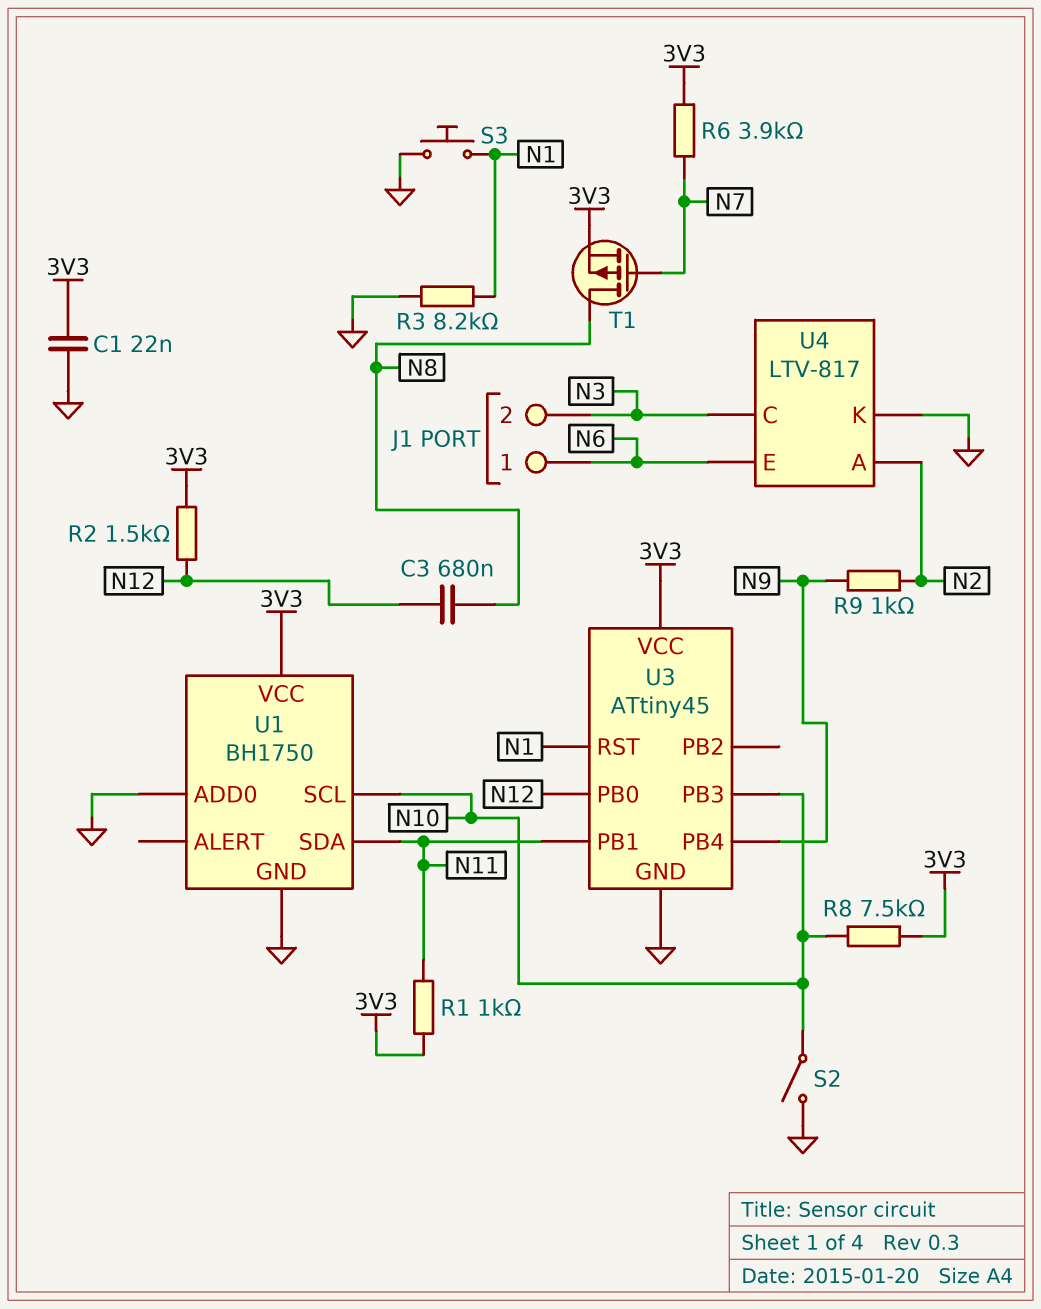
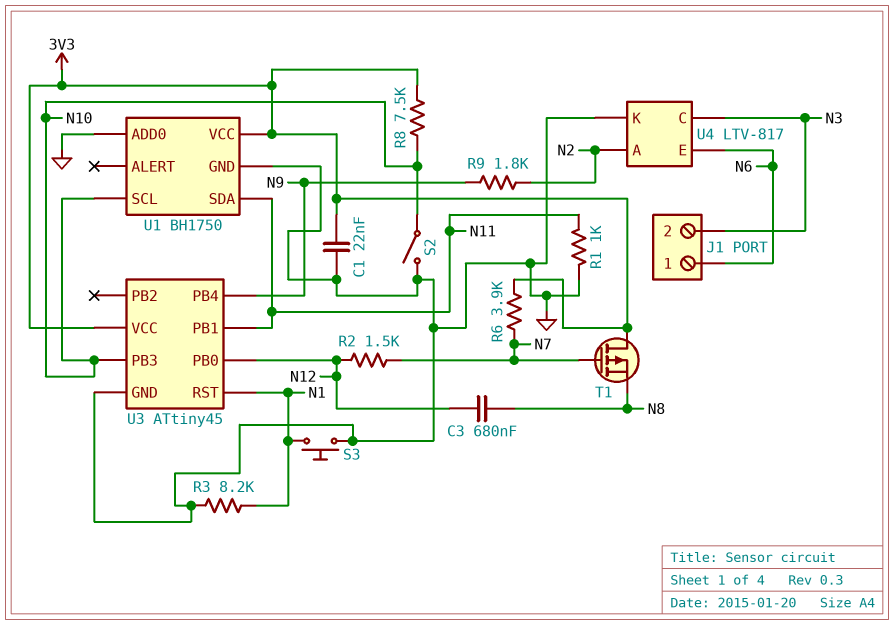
R1: 1k (3V3, N11) -> 1k (GND, N11)
R2: 1.5k (3V3, N12) -> 1.5k (N7, N12)
R9: 1k (N2, N9) -> 1.8k (N2, N9)
T1: PMOS (G N7, D N8, S 3V3) -> PMOS (G N7, D 3V3, S N8)

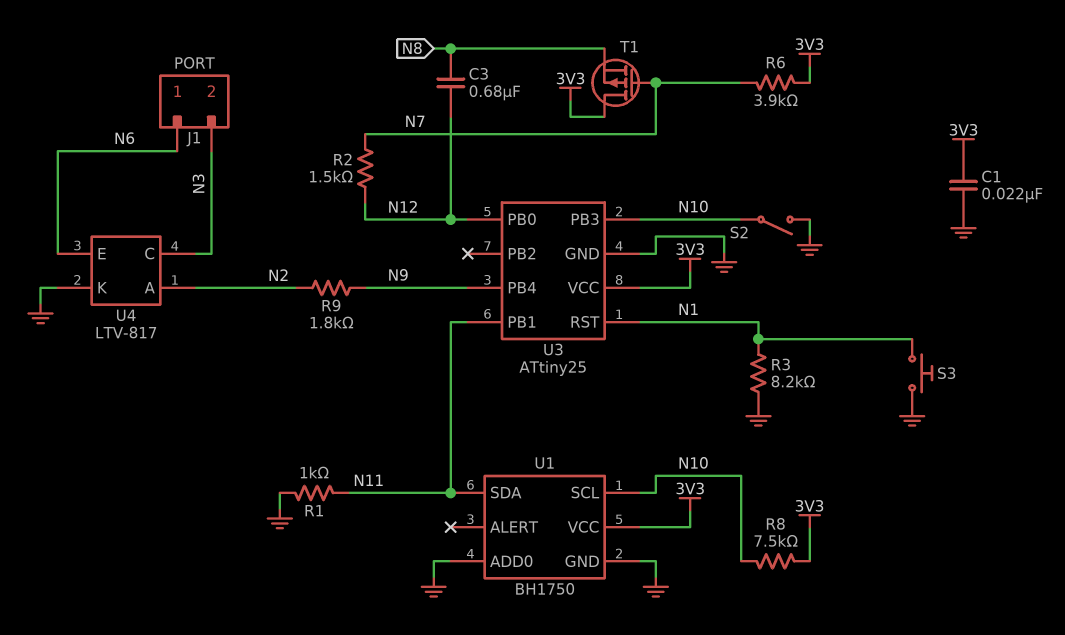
U3: ATtiny45 -> ATtiny25

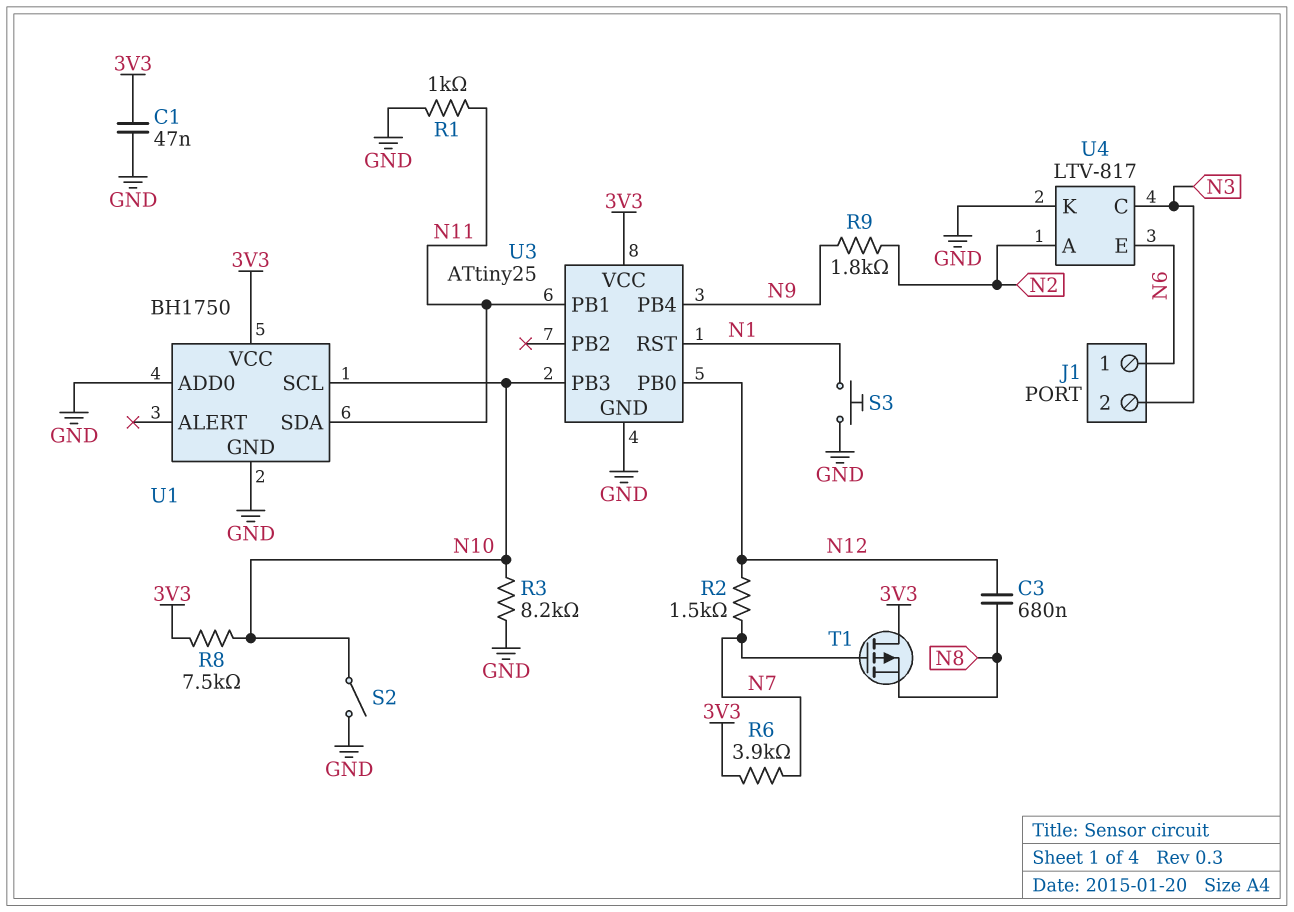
C1: 22nF (3V3, GND) -> 47nF (3V3, GND)
R3: 8.2k (GND, N1) -> 8.2k (GND, N10)

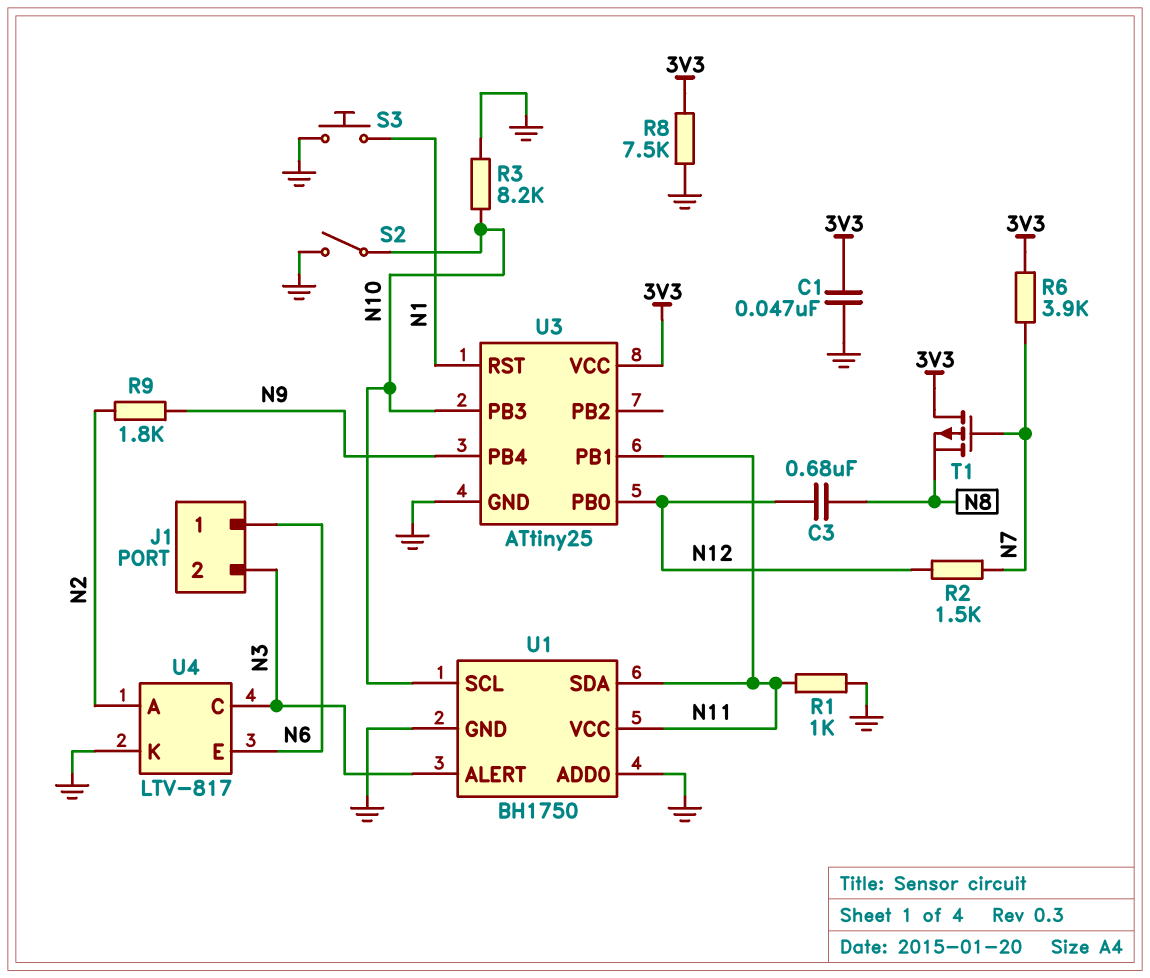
R8: 7.5k (3V3, N10) -> 7.5k (3V3, GND)
U1 pin ALERT: none -> N3
U1 pin VCC: 3V3 -> N11

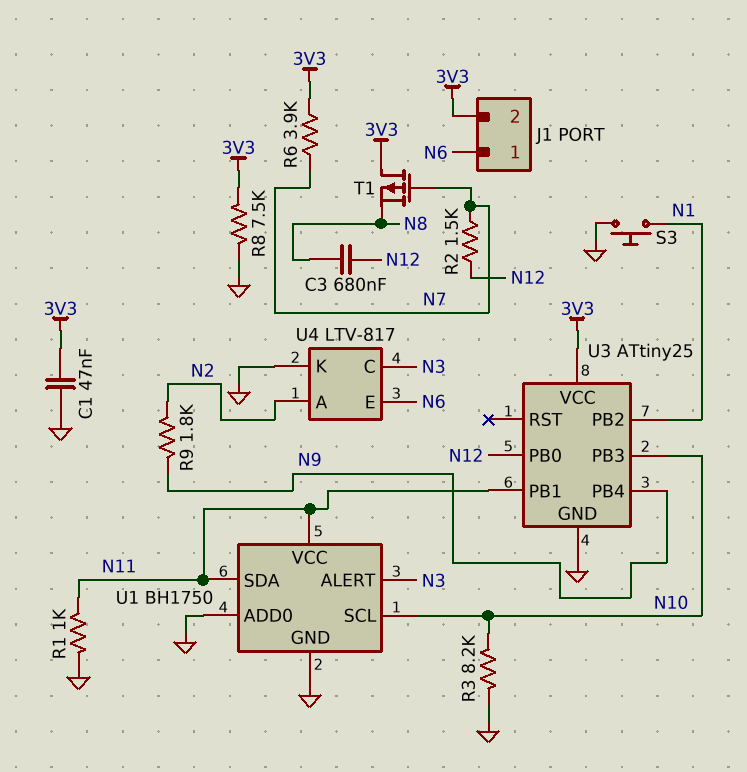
J1 pin 2: N3 -> 3V3
S2: switch (GND, N10) -> none
U3 pin PB2: none -> N1
U3 pin RST: N1 -> none

